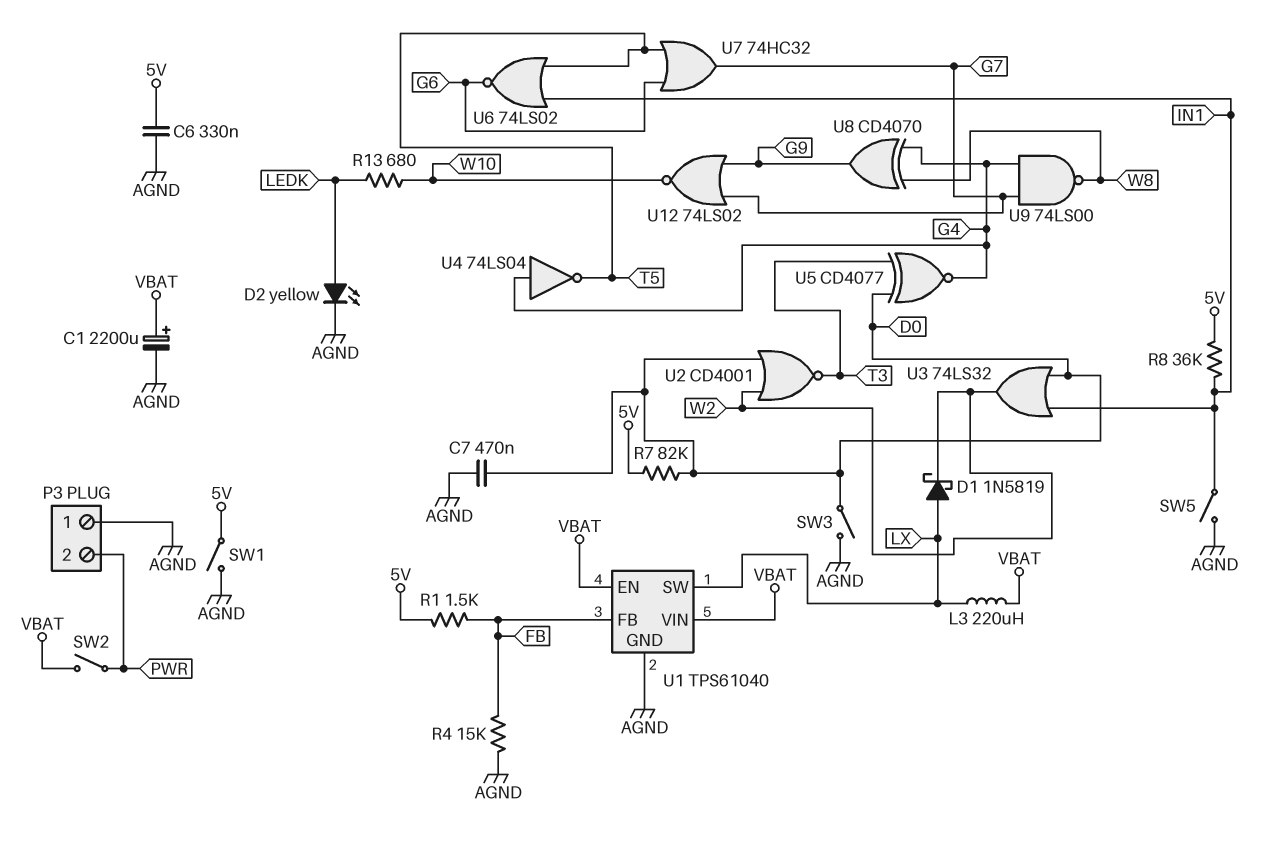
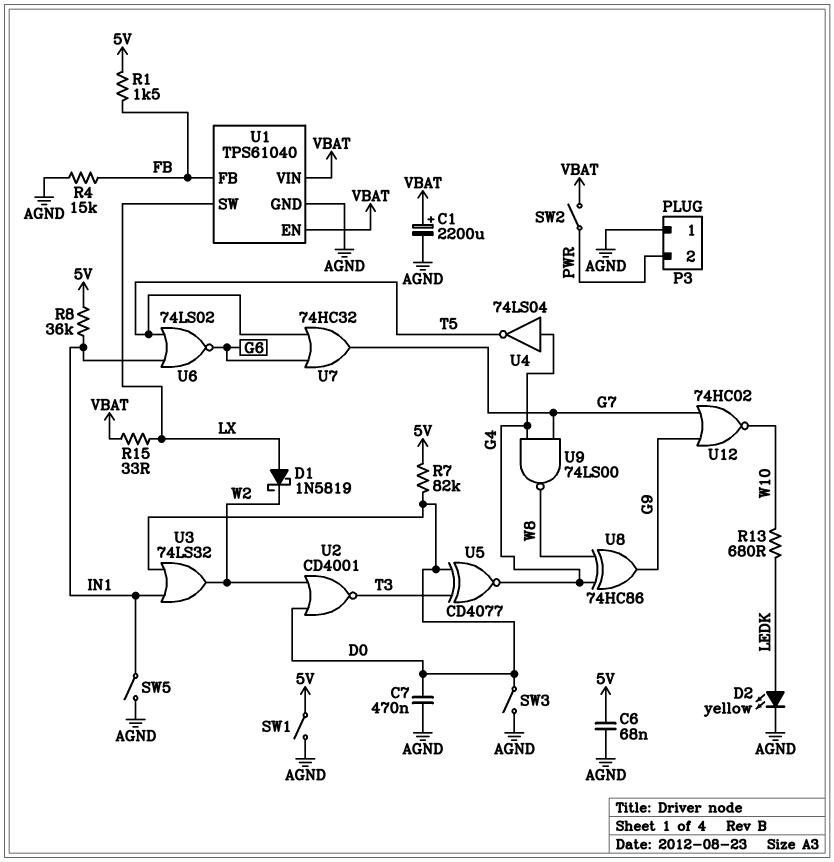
C6: 330nF (5V, AGND) -> 68nF (5V, AGND)
L3: 220uH (LX, VBAT) -> none
R15: none -> 33 (LX, VBAT)
U8: XOR CD4070 (in G4, in W8, out G9) -> XOR 74HC86 (in G4, in W8, out G9)
U12: NOR 74LS02 (in G7, in G9, out W10) -> NOR 74HC02 (in G7, in G9, out W10)

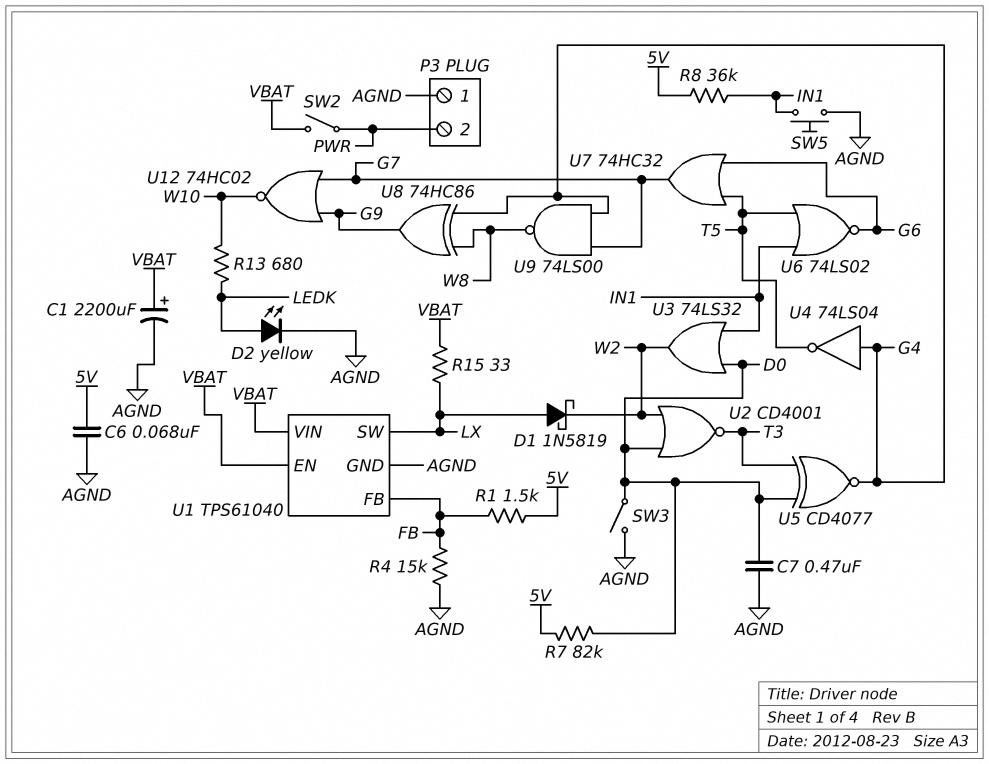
SW1: switch (5V, AGND) -> none
SW5: switch (AGND, IN1) -> button (AGND, IN1)

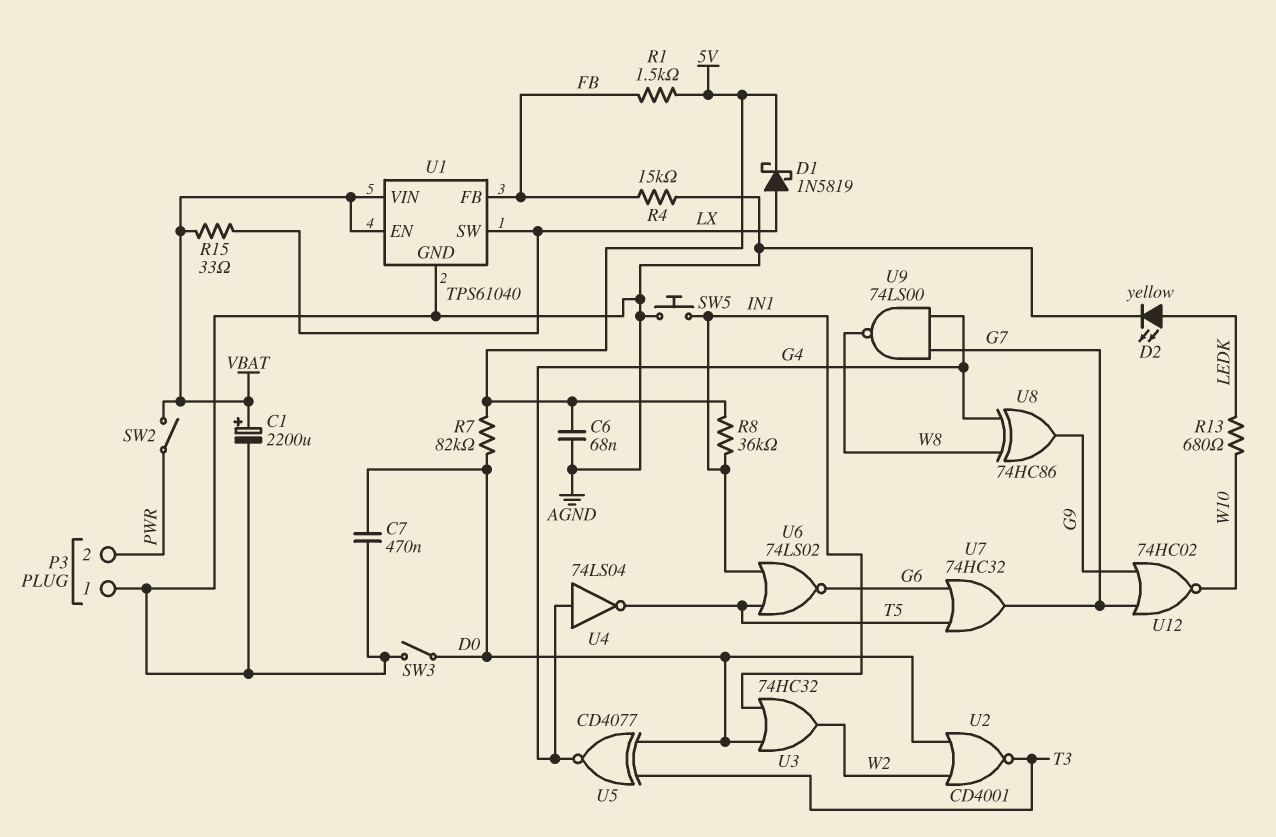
D1: schottky 1N5819 (A LX, K W2) -> schottky 1N5819 (A LX, K 5V)
U3: OR 74LS32 (in D0, in IN1, out W2) -> OR 74HC32 (in D0, in IN1, out W2)

